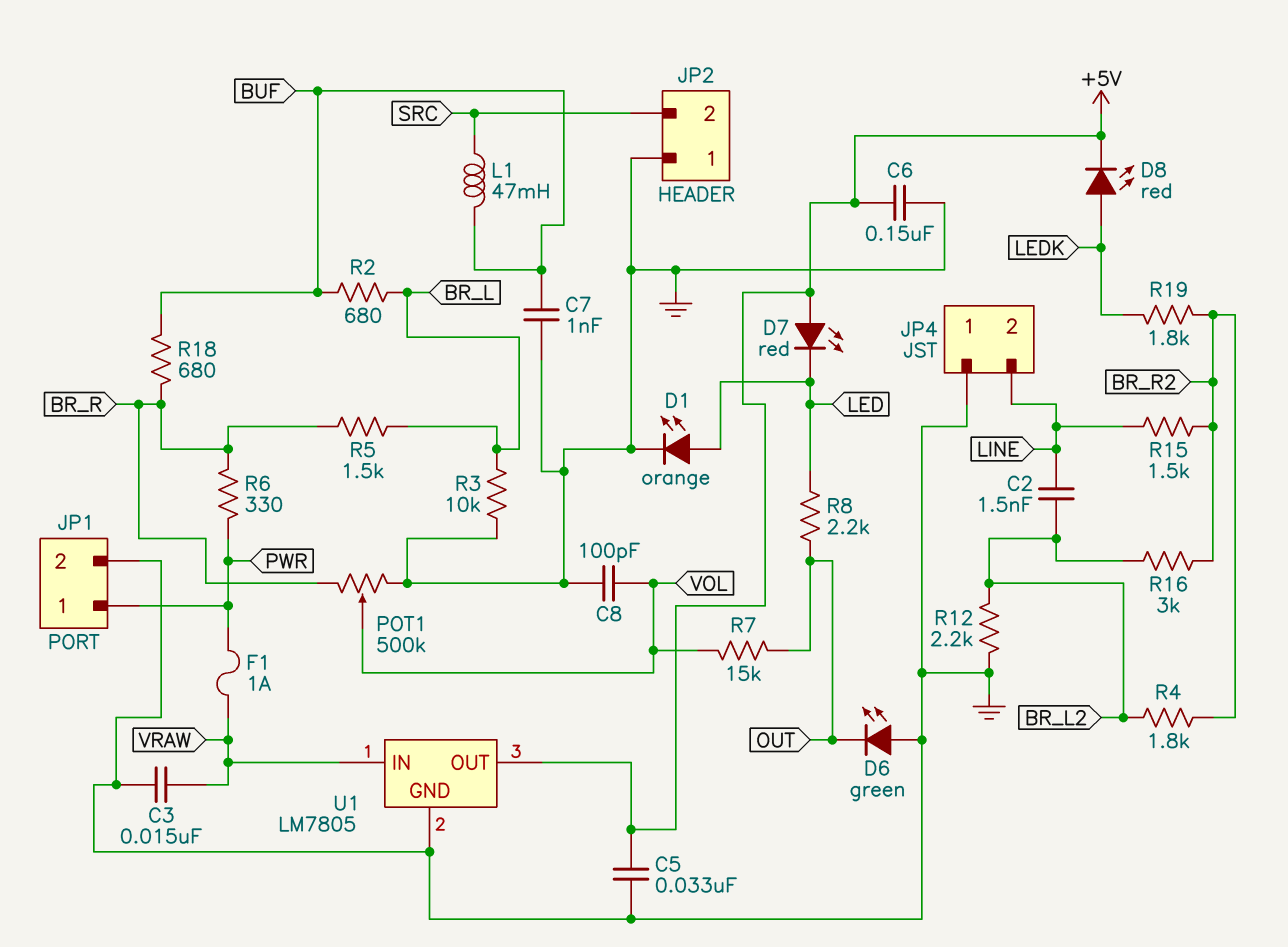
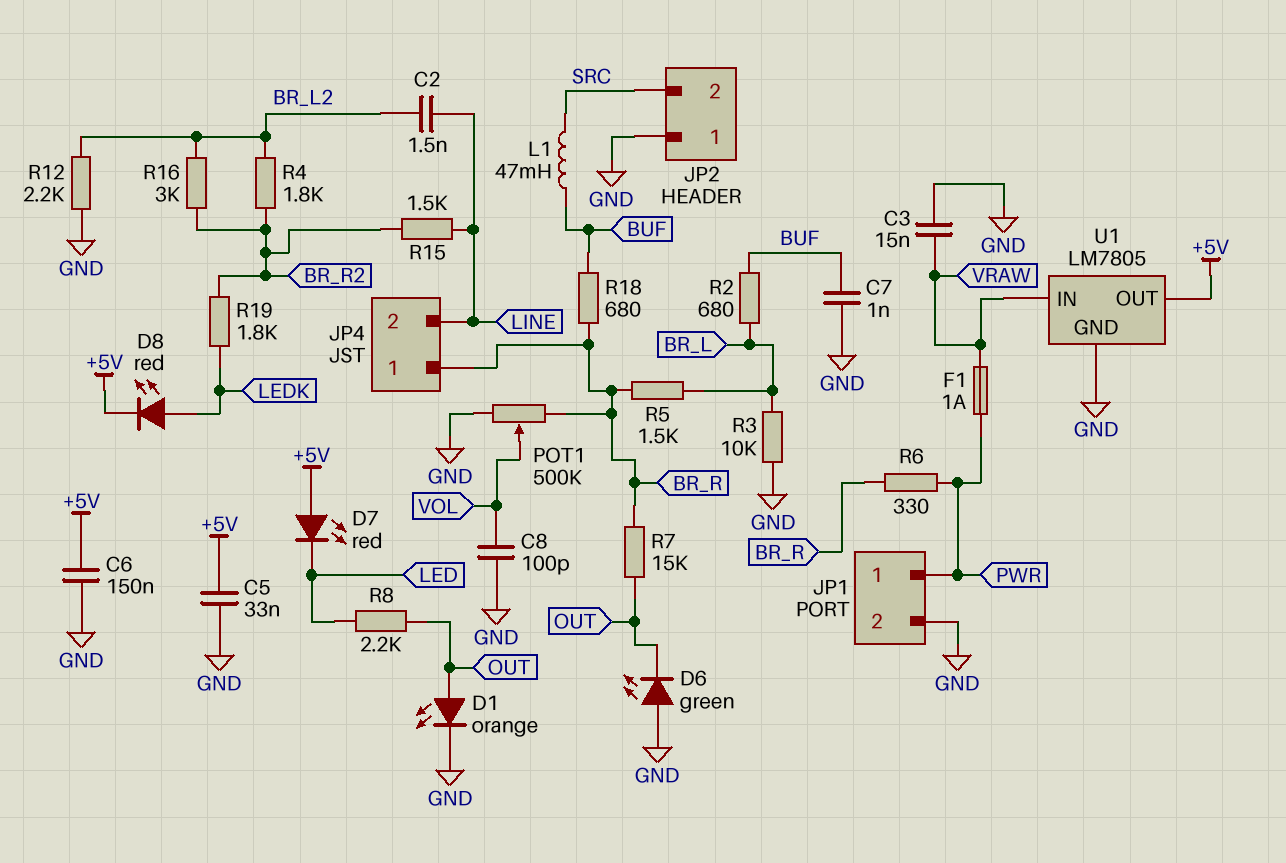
D1: LED orange (A LED, K GND) -> LED orange (A OUT, K GND)
JP4 pin 1: GND -> BR_R
R7: 15k (OUT, VOL) -> 15k (BR_R, OUT)

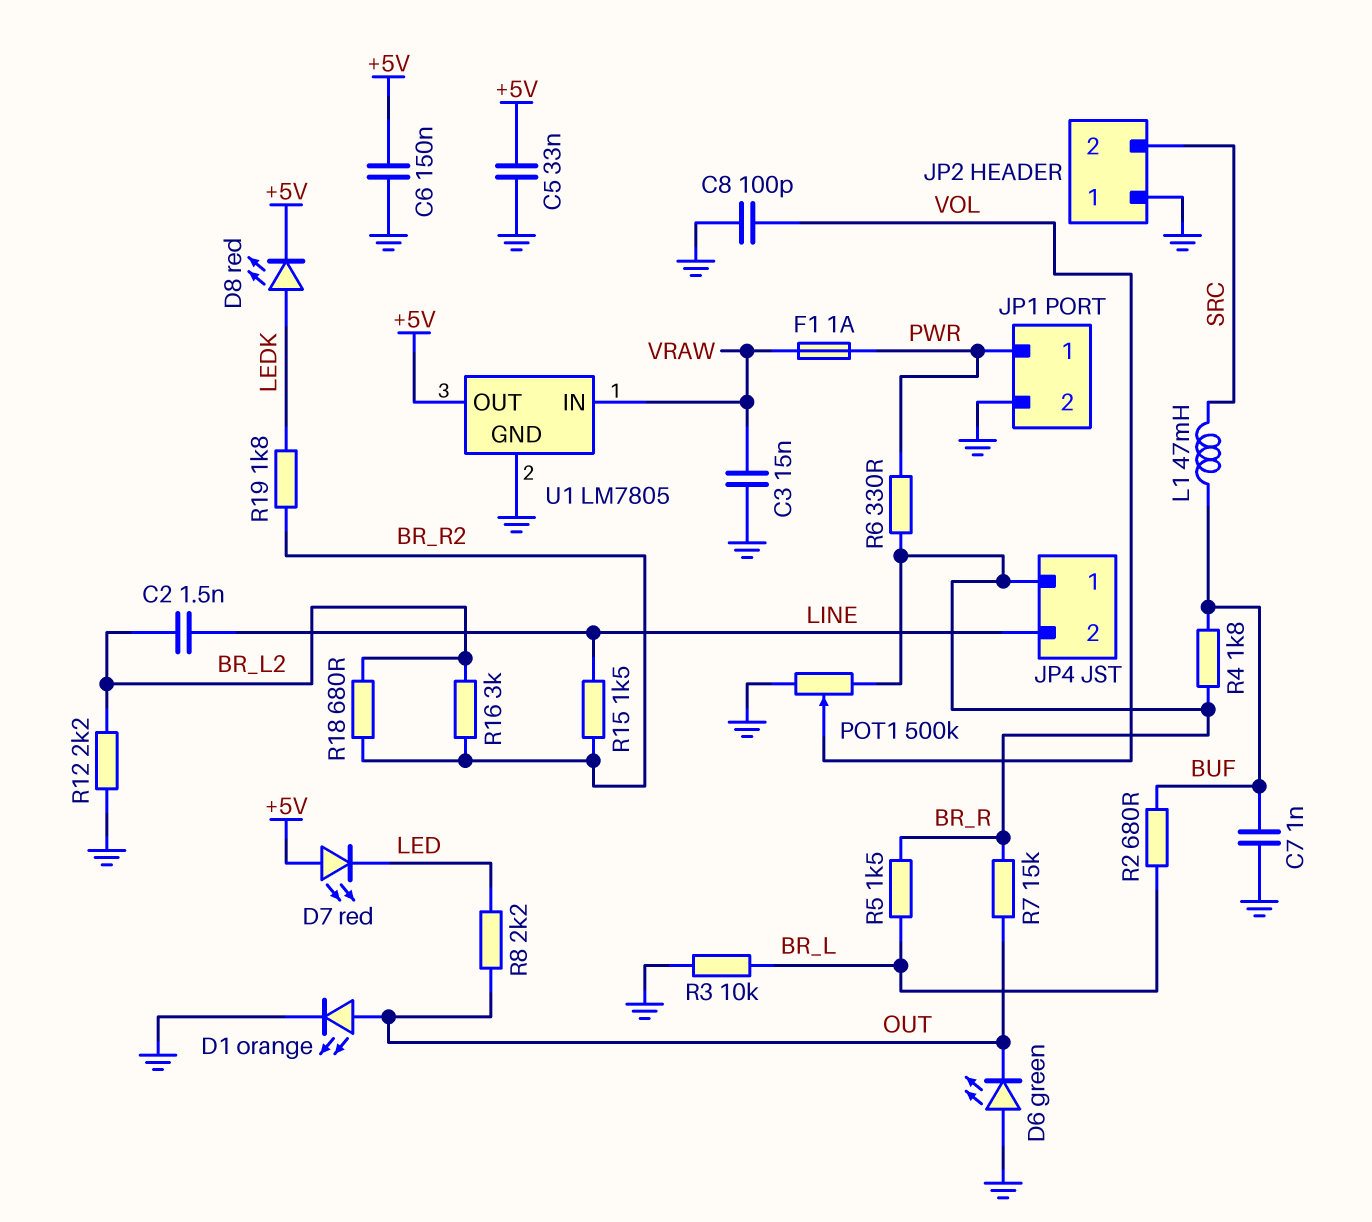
R4: 1.8k (BR_L2, BR_R2) -> 1.8k (BR_R, BUF)
R18: 680 (BR_R, BUF) -> 680 (BR_L2, BR_R2)

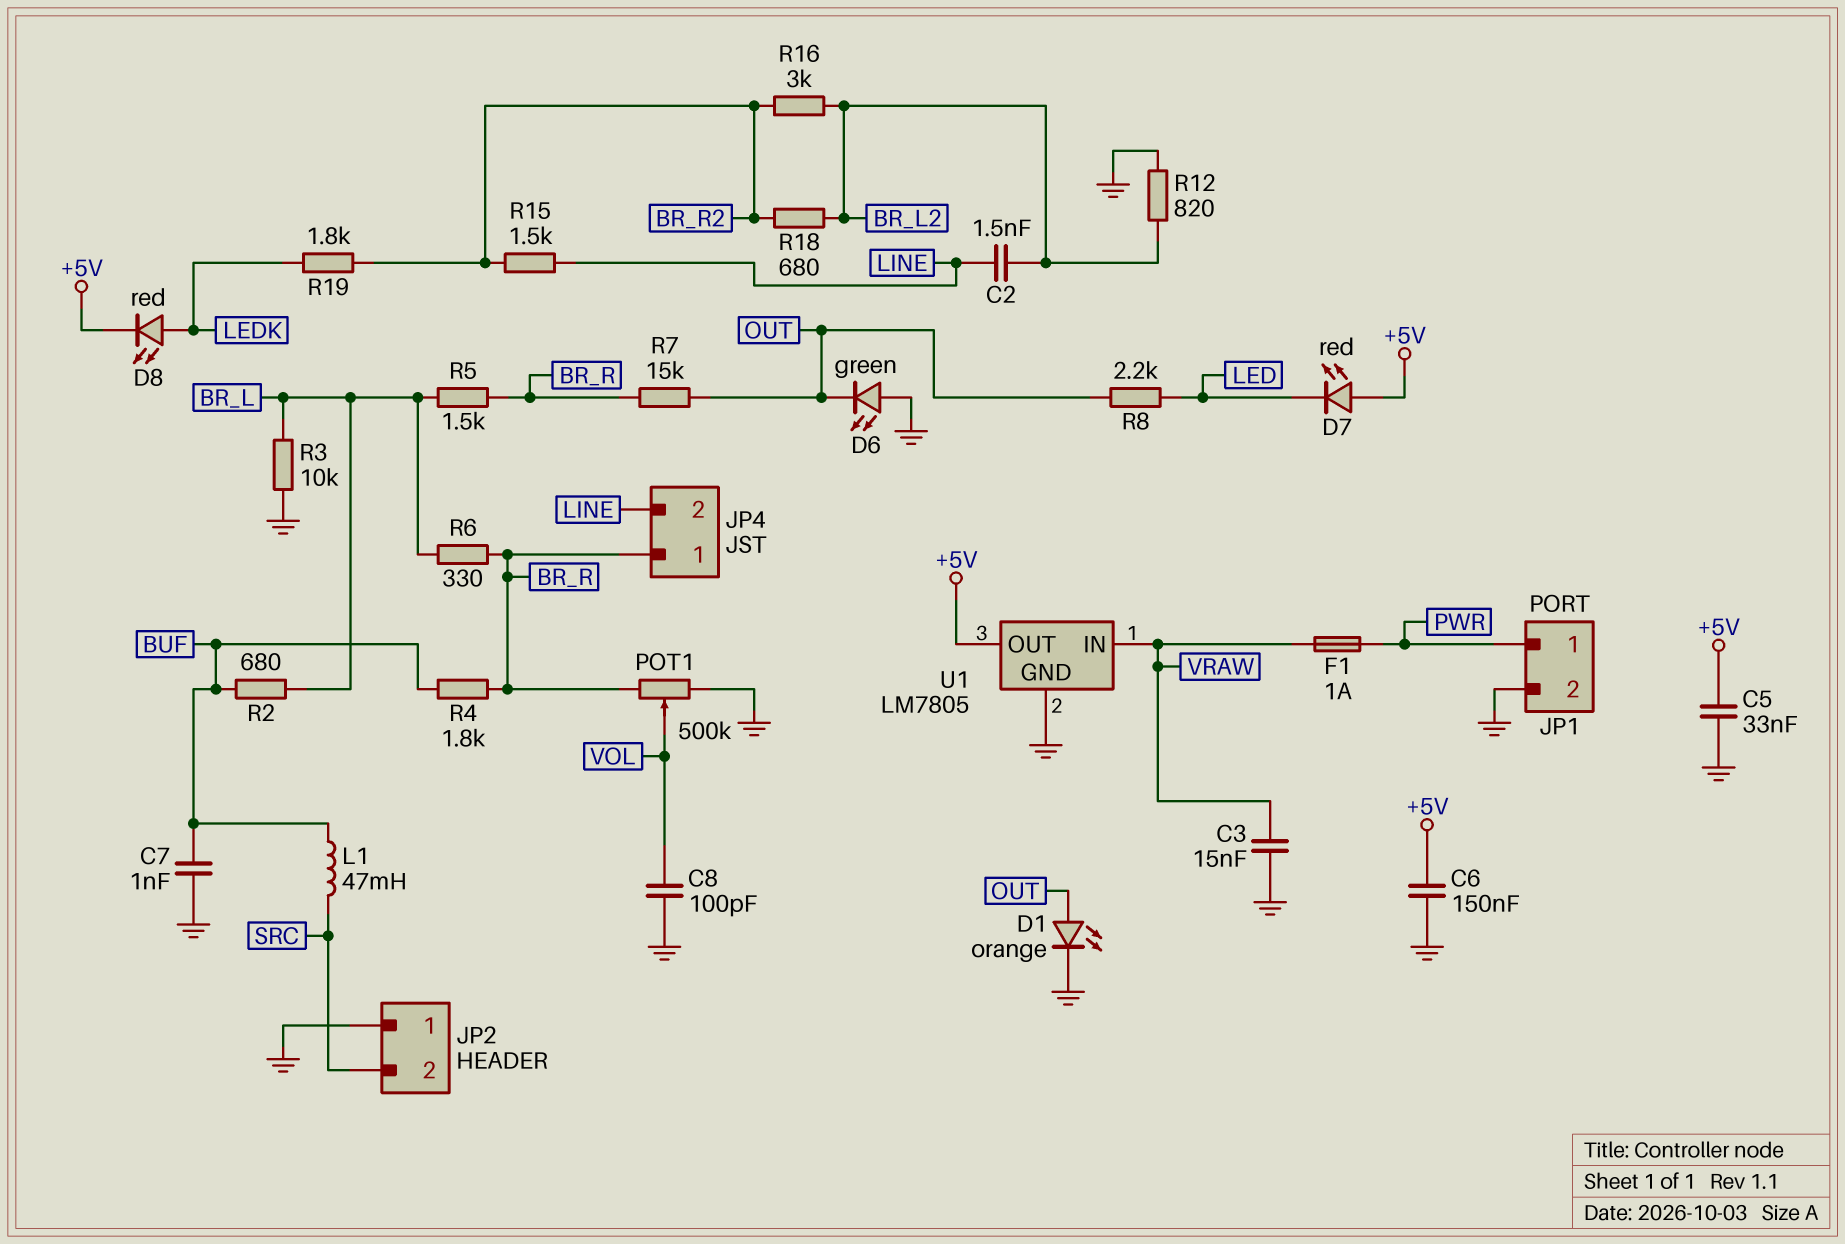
R6: 330 (BR_R, PWR) -> 330 (BR_L, BR_R)
R12: 2.2k (BR_L2, GND) -> 820 (BR_L2, GND)

